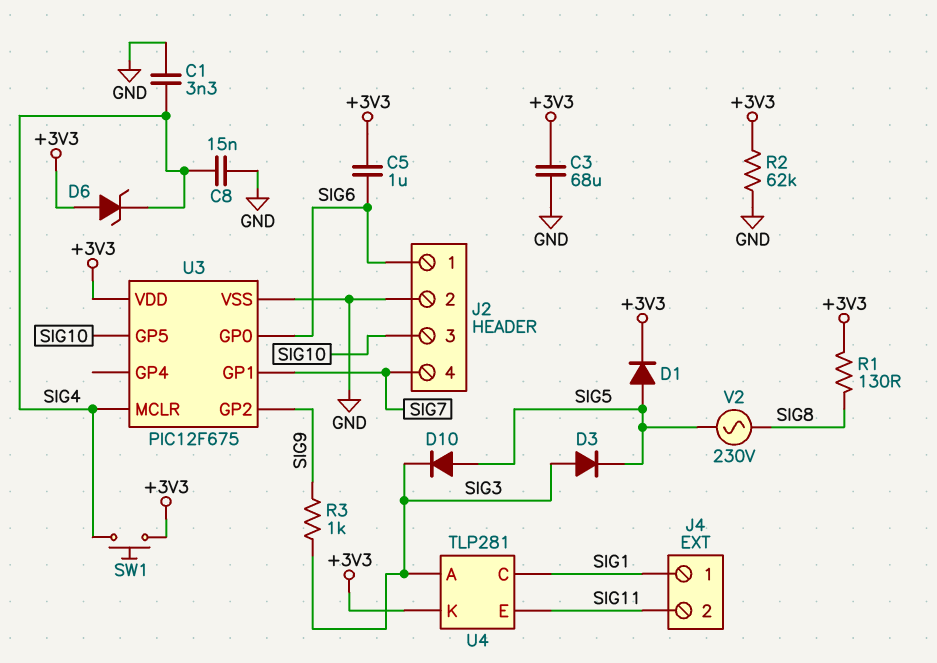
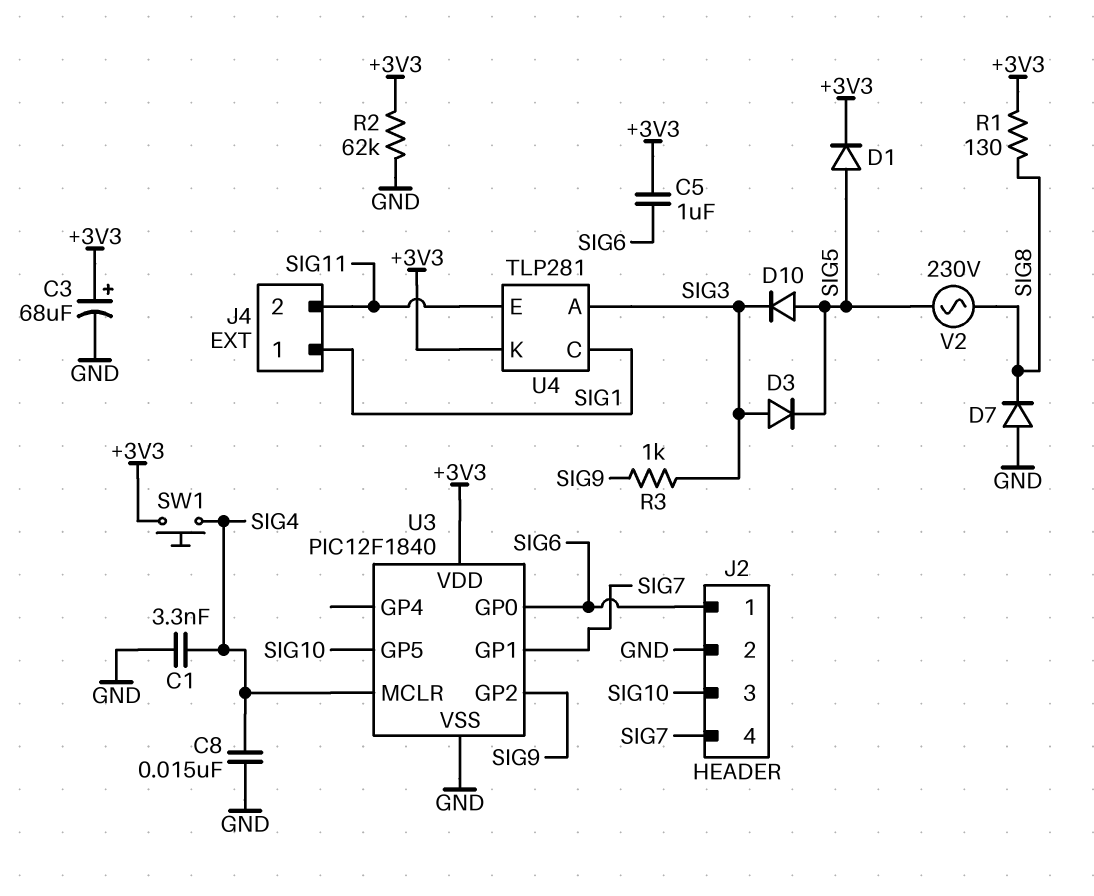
C3: 68uF (+3V3, GND) -> 68uF (plus +3V3, minus GND)
D6: zener (A +3V3, K SIG4) -> none
D7: none -> diode (A GND, K SIG8)
U3: PIC12F675 -> PIC12F1840

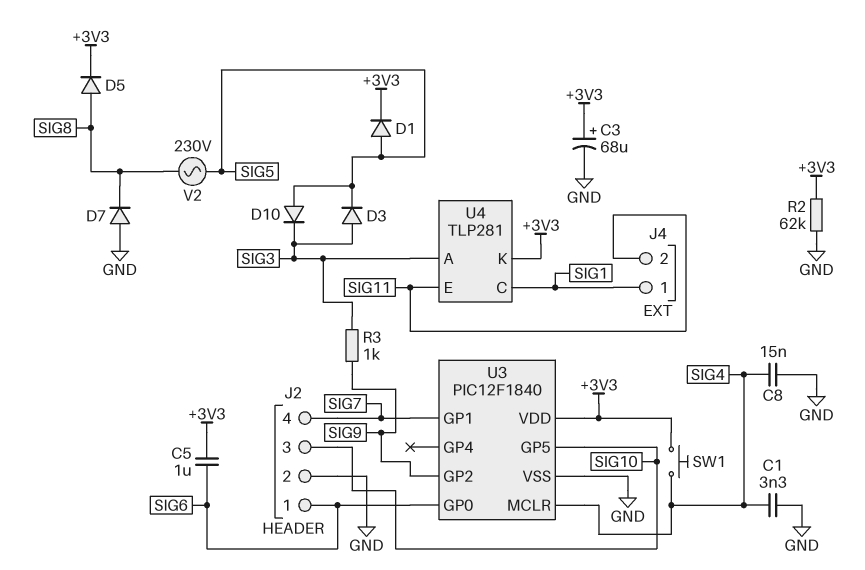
D5: none -> diode (A SIG8, K +3V3)
R1: 130 (+3V3, SIG8) -> none

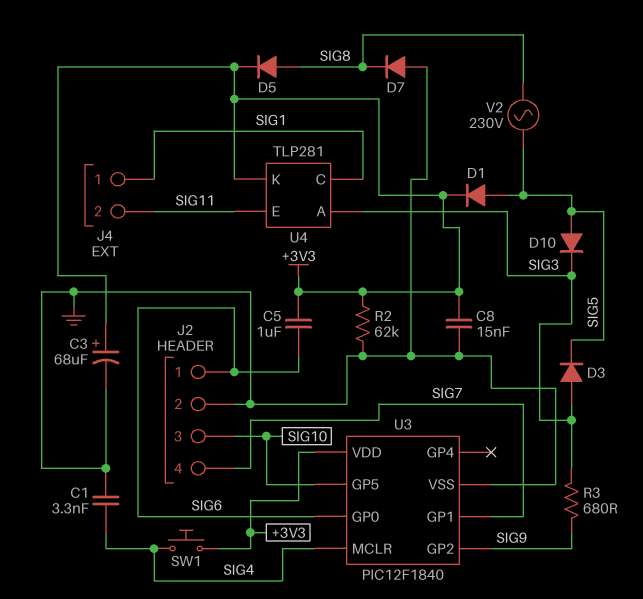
C8: 15nF (GND, SIG4) -> 15nF (+3V3, GND)
R3: 1k (SIG3, SIG9) -> 680 (SIG3, SIG9)

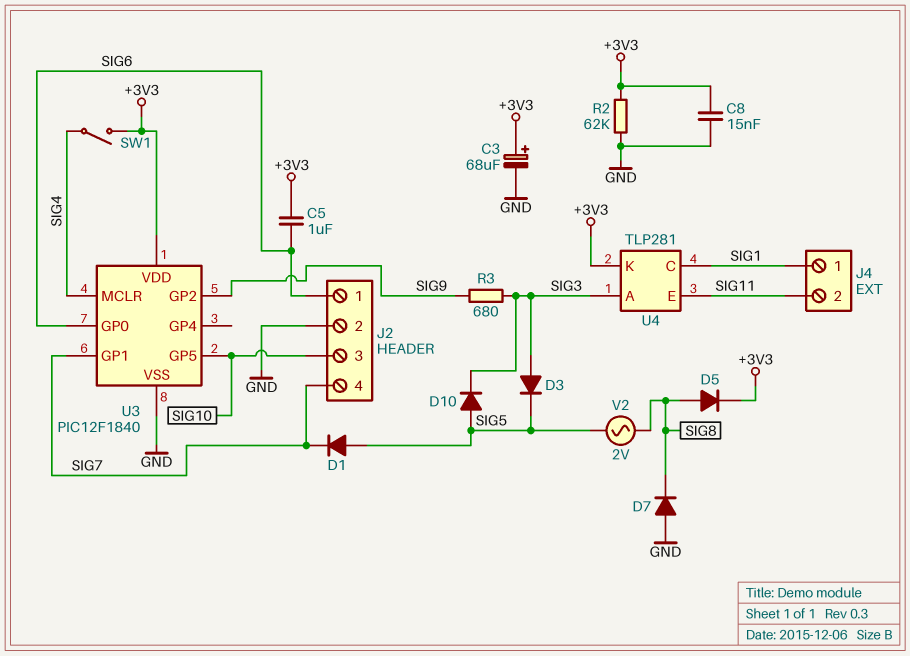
C1: 3.3nF (GND, SIG4) -> none
D1: diode (A SIG5, K +3V3) -> diode (A SIG5, K SIG7)
SW1: button (+3V3, SIG4) -> switch (+3V3, SIG4)
V2: AC 230V (SIG5, SIG8) -> AC 2V (SIG5, SIG8)

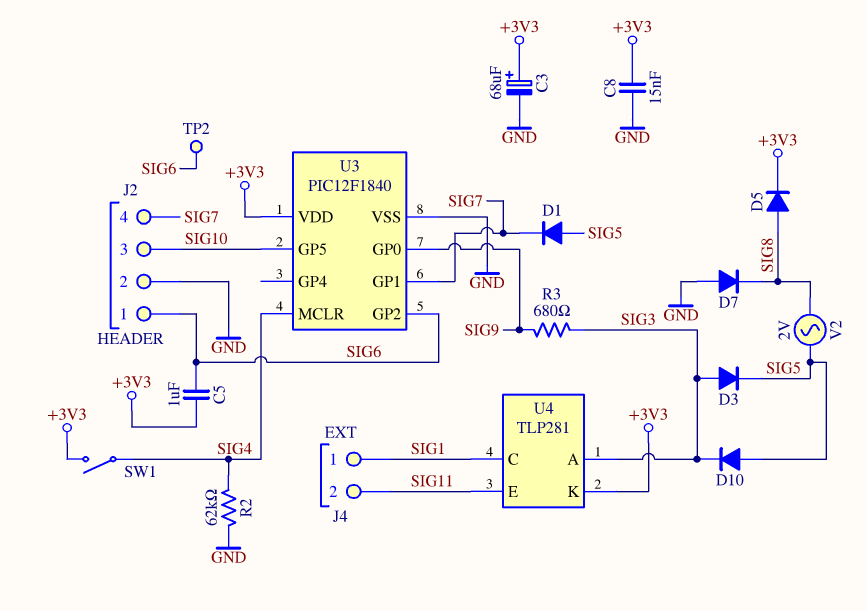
R2: 62k (+3V3, GND) -> 62k (GND, SIG4)
TP2: none -> test point (SIG6)
U3 pin GP0: SIG6 -> SIG9
U3 pin GP2: SIG9 -> SIG6

